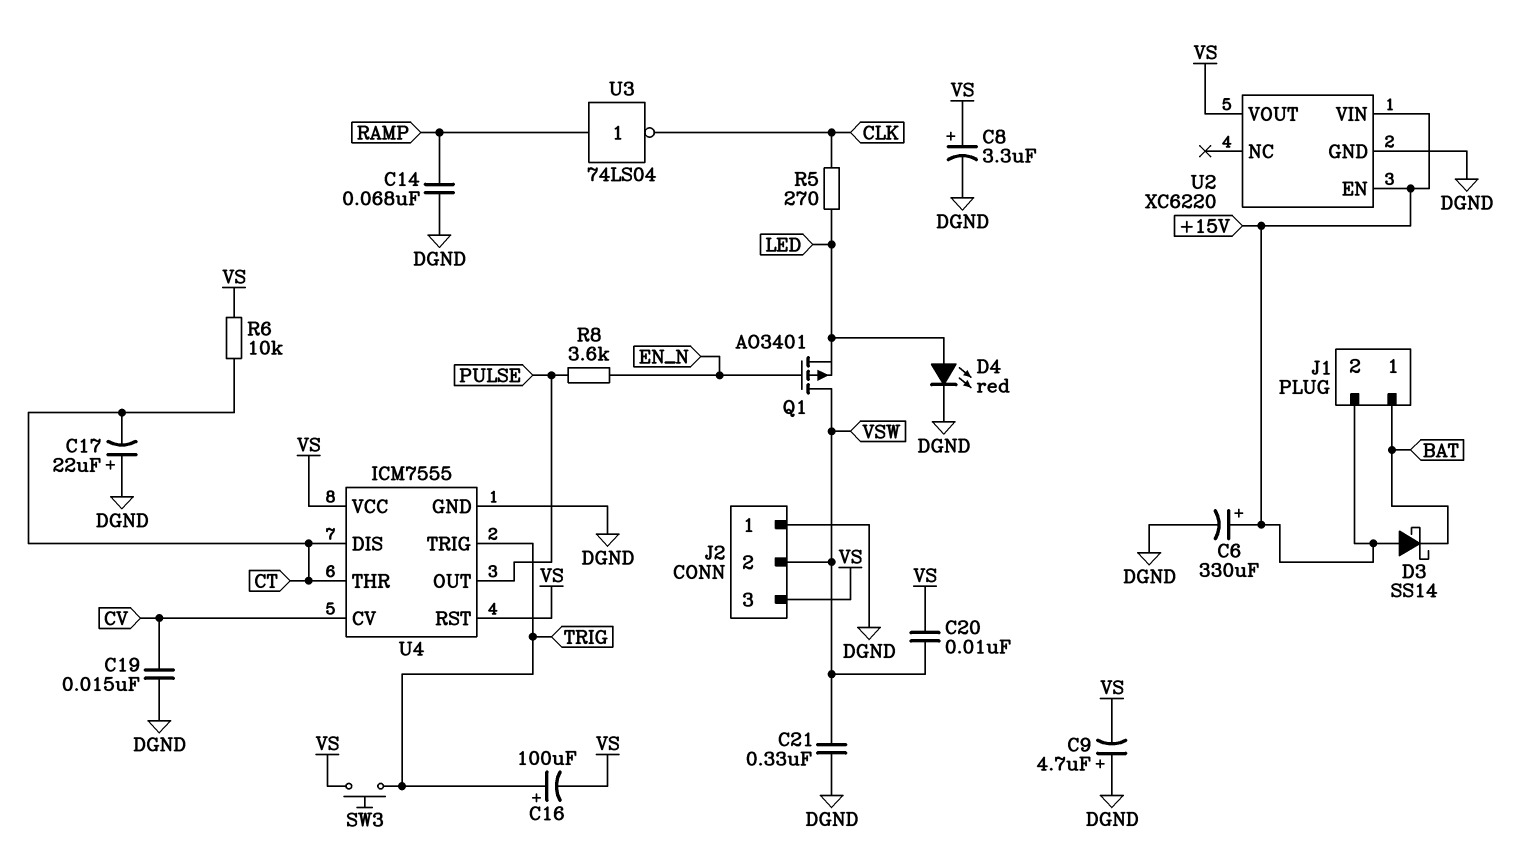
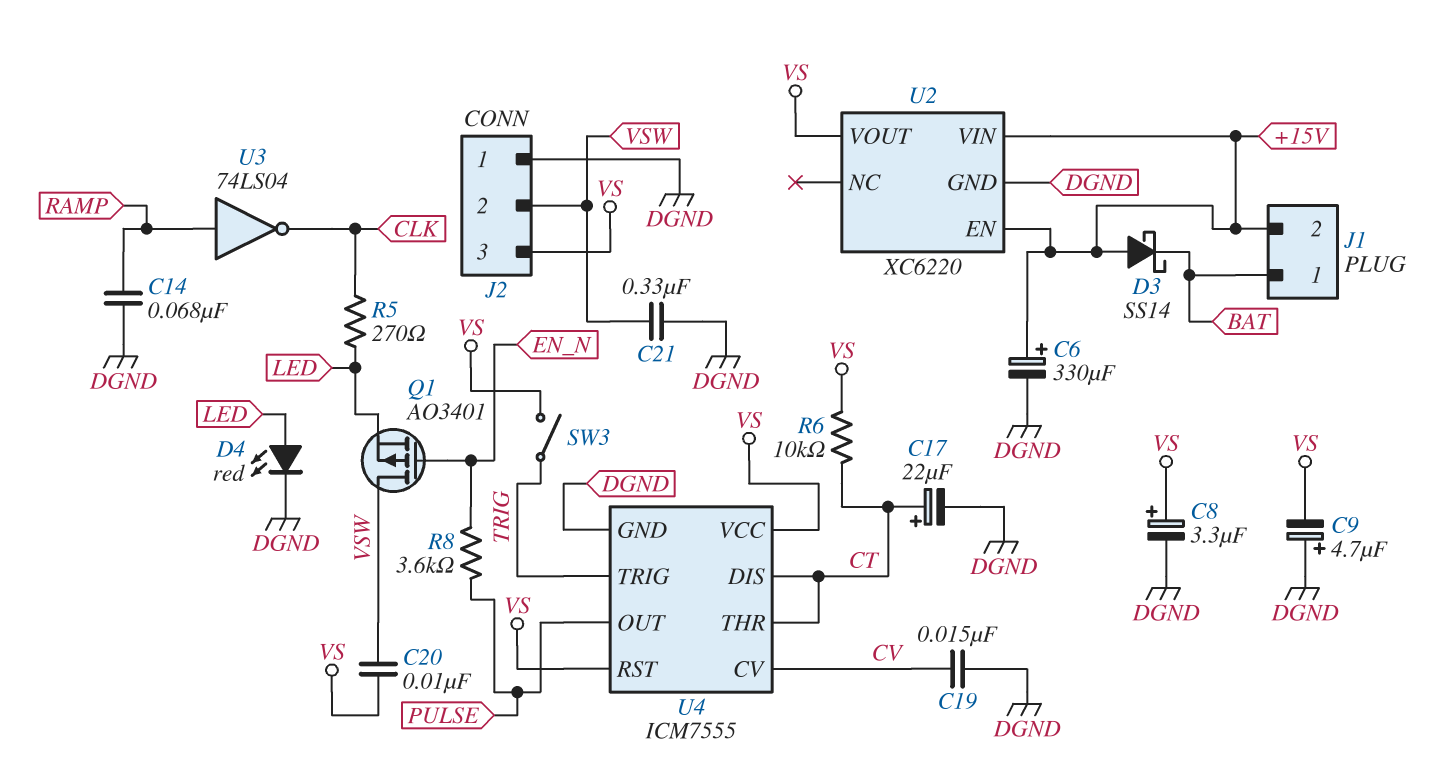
C16: 100uF (plus TRIG, minus VS) -> none
C17: 22uF (plus DGND, minus CT) -> 22uF (plus CT, minus DGND)
SW3: button (TRIG, VS) -> switch (TRIG, VS)

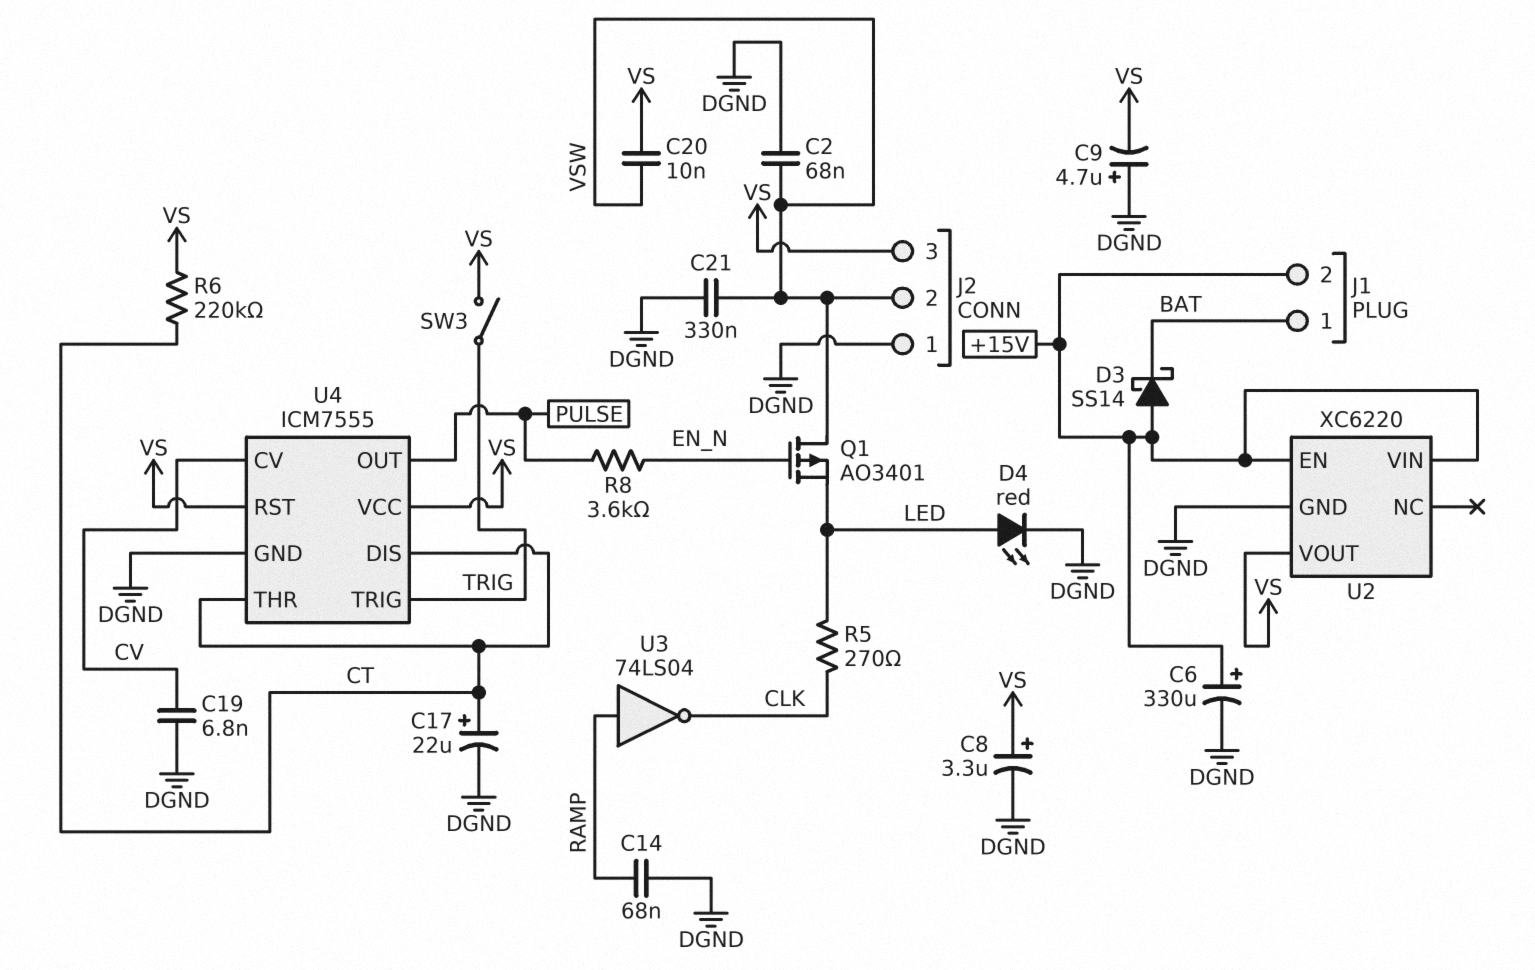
C2: none -> 68nF (DGND, VSW)
C19: 15nF (CV, DGND) -> 6.8nF (CV, DGND)
R6: 10k (CT, VS) -> 220k (CT, VS)

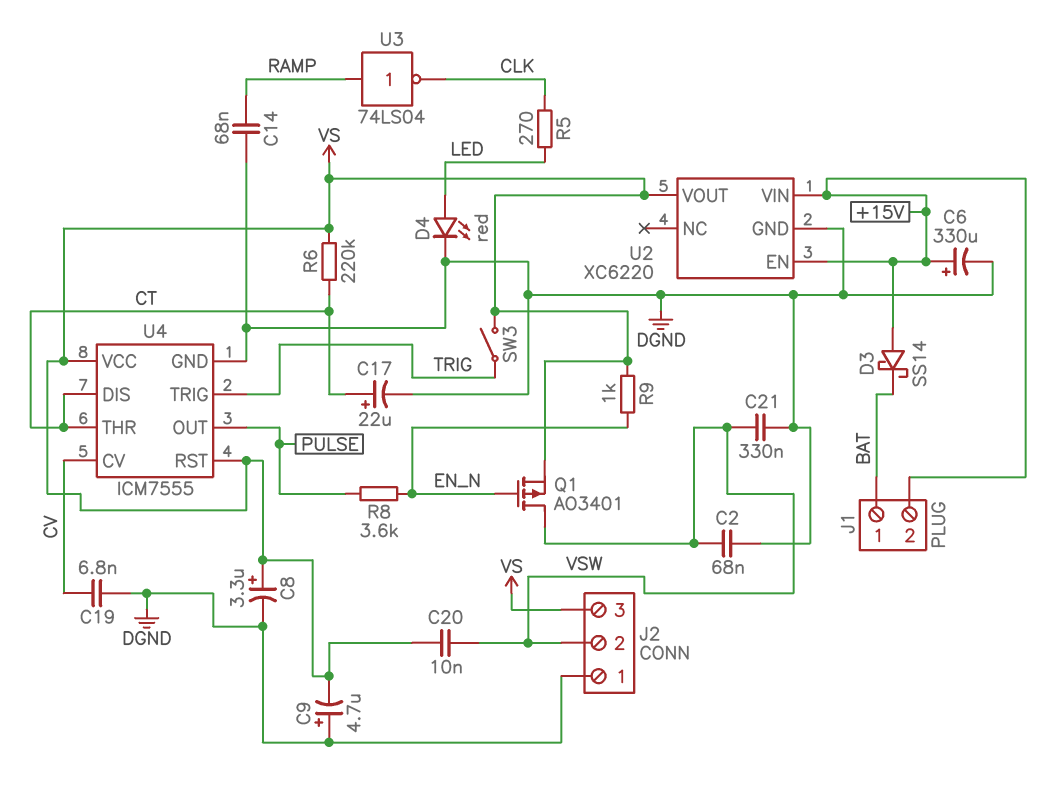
Q1: PMOS AO3401 (G EN_N, D VSW, S LED) -> PMOS AO3401 (G EN_N, D VSW, S VS)
R9: none -> 1k (EN_N, VS)

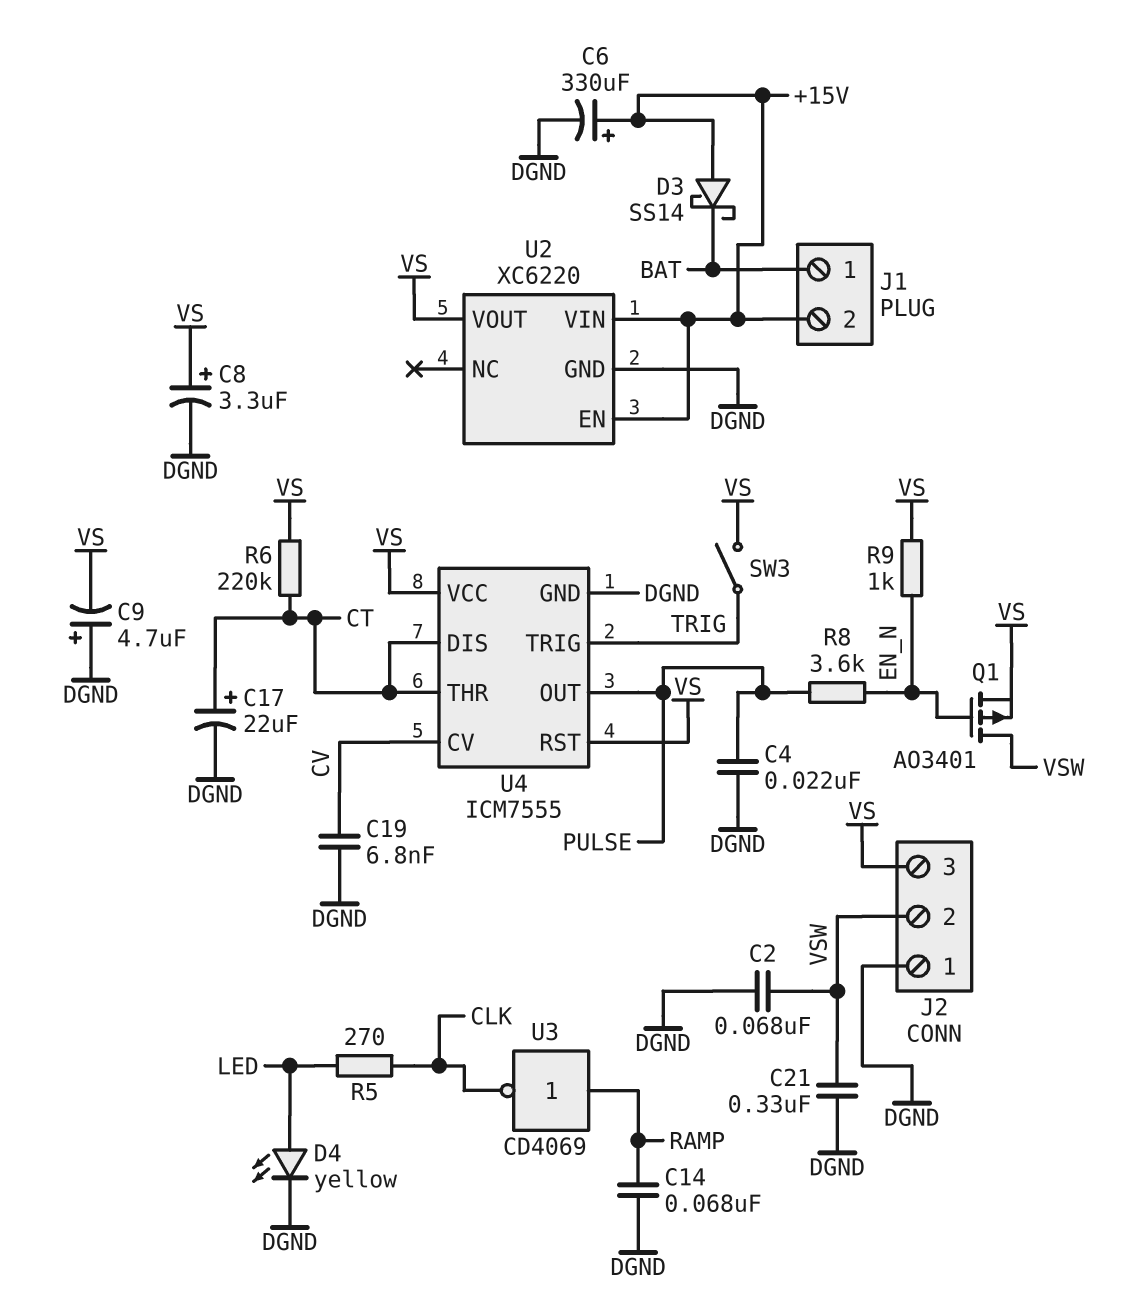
C4: none -> 22nF (DGND, PULSE)
C20: 10nF (VS, VSW) -> none
D4: LED red (A LED, K DGND) -> LED yellow (A LED, K DGND)
U3: NOT 74LS04 (in RAMP, out CLK) -> NOT CD4069 (in RAMP, out CLK)

